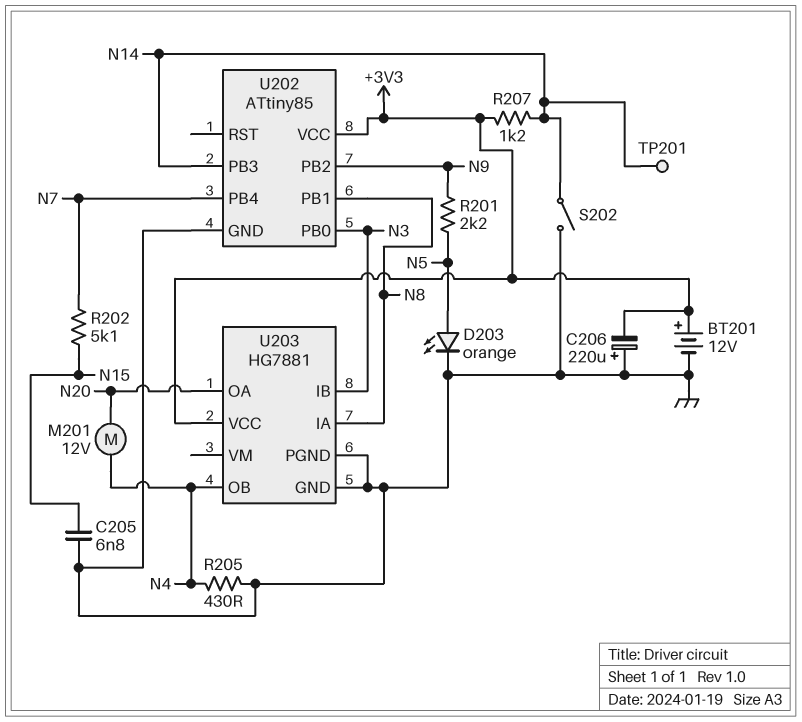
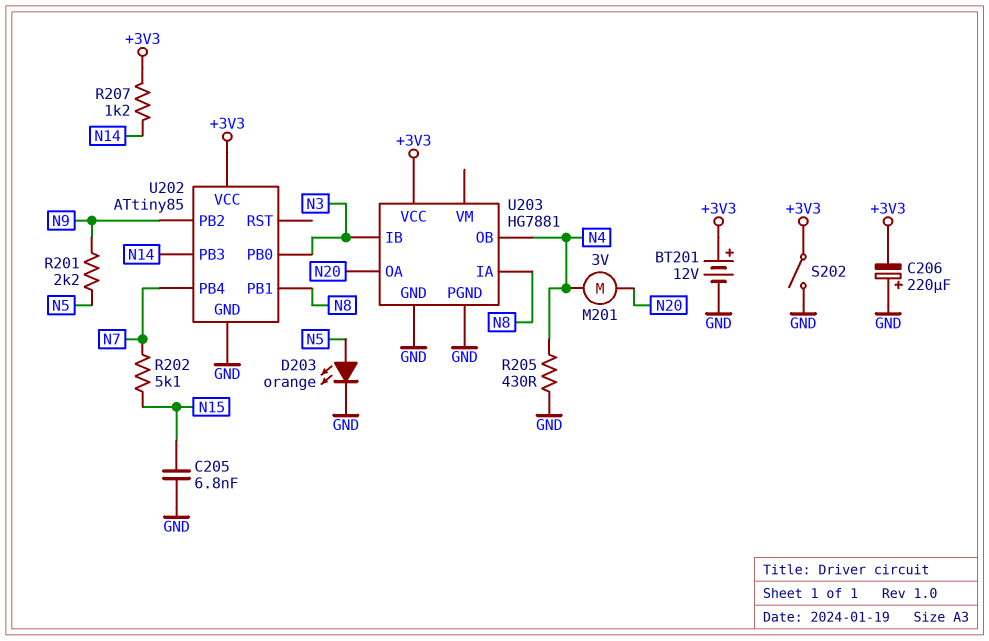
M201: motor 12V (N4, N20) -> motor 3V (N4, N20)
S202: switch (GND, N14) -> switch (+3V3, GND)
TP201: test point (N14) -> none

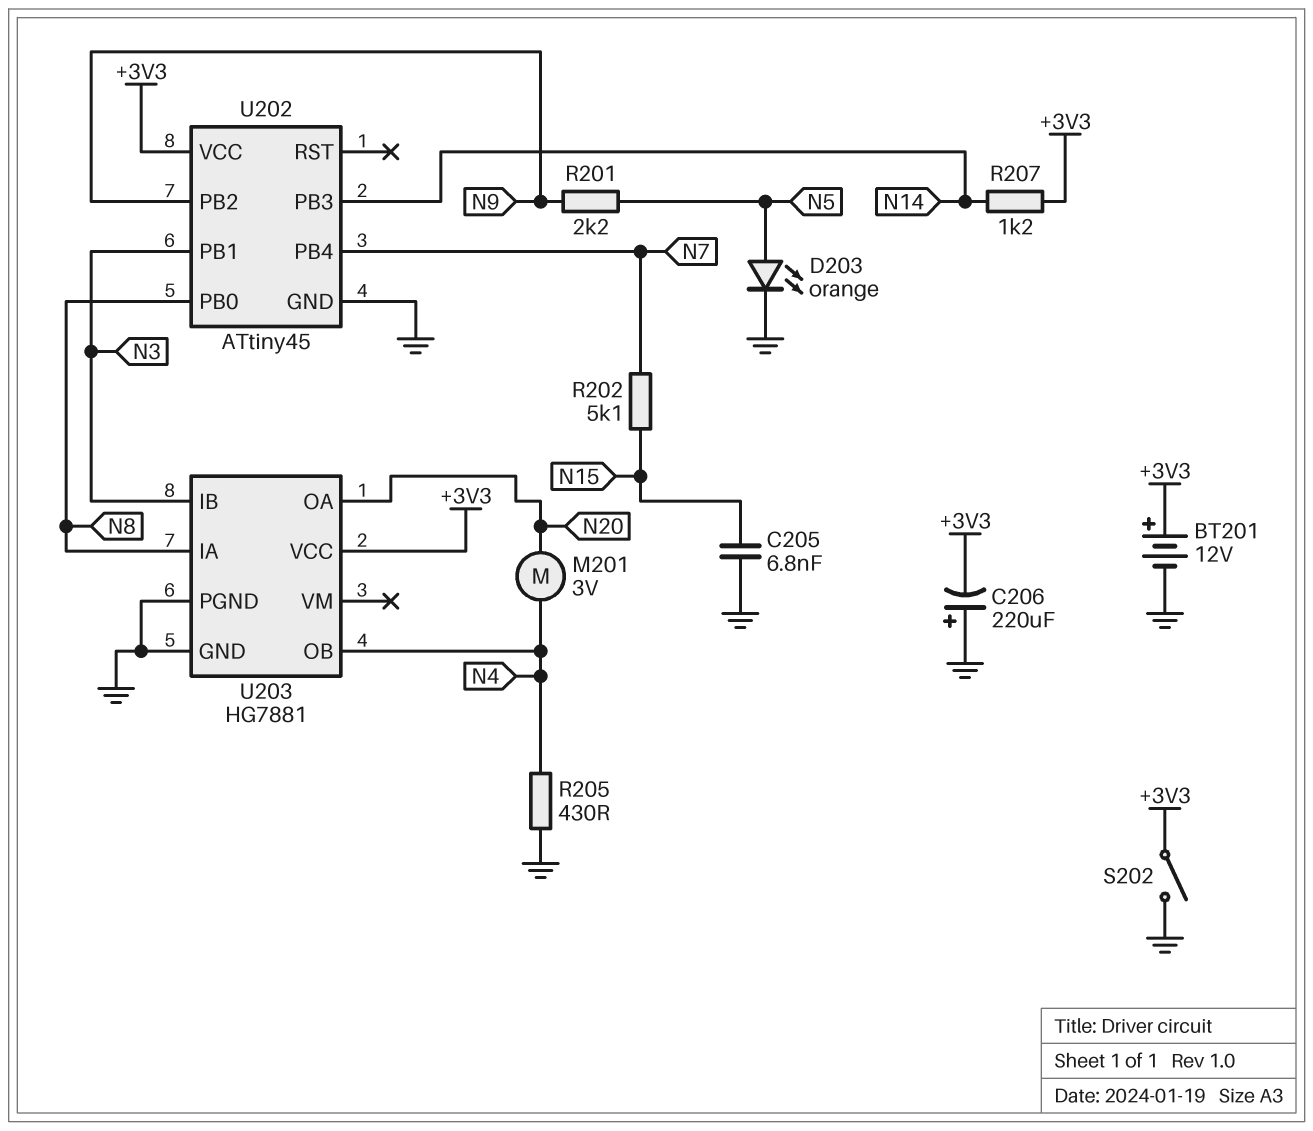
U202: ATtiny85 -> ATtiny45
U202 pin PB0: N3 -> N8
U202 pin PB1: N8 -> N3

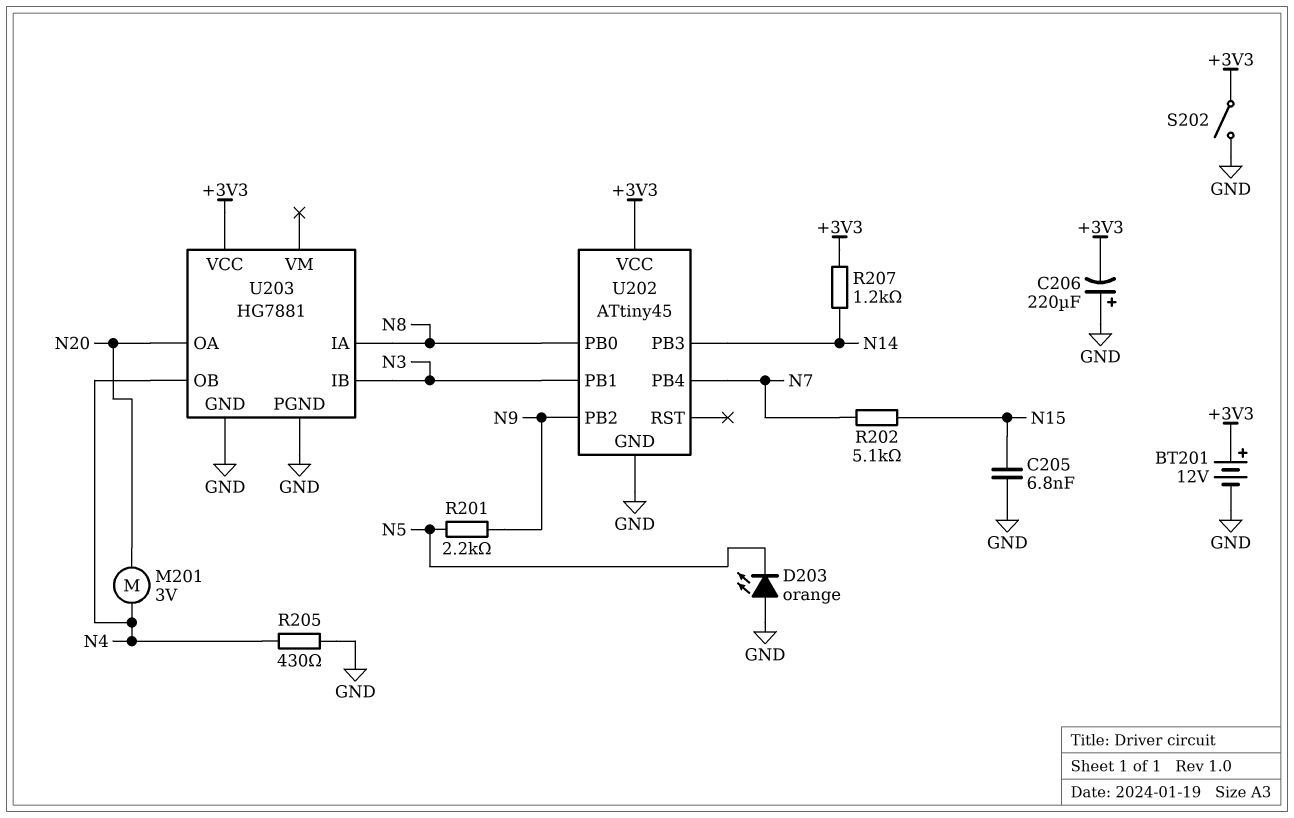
D203: LED orange (A N5, K GND) -> LED orange (A GND, K N5)

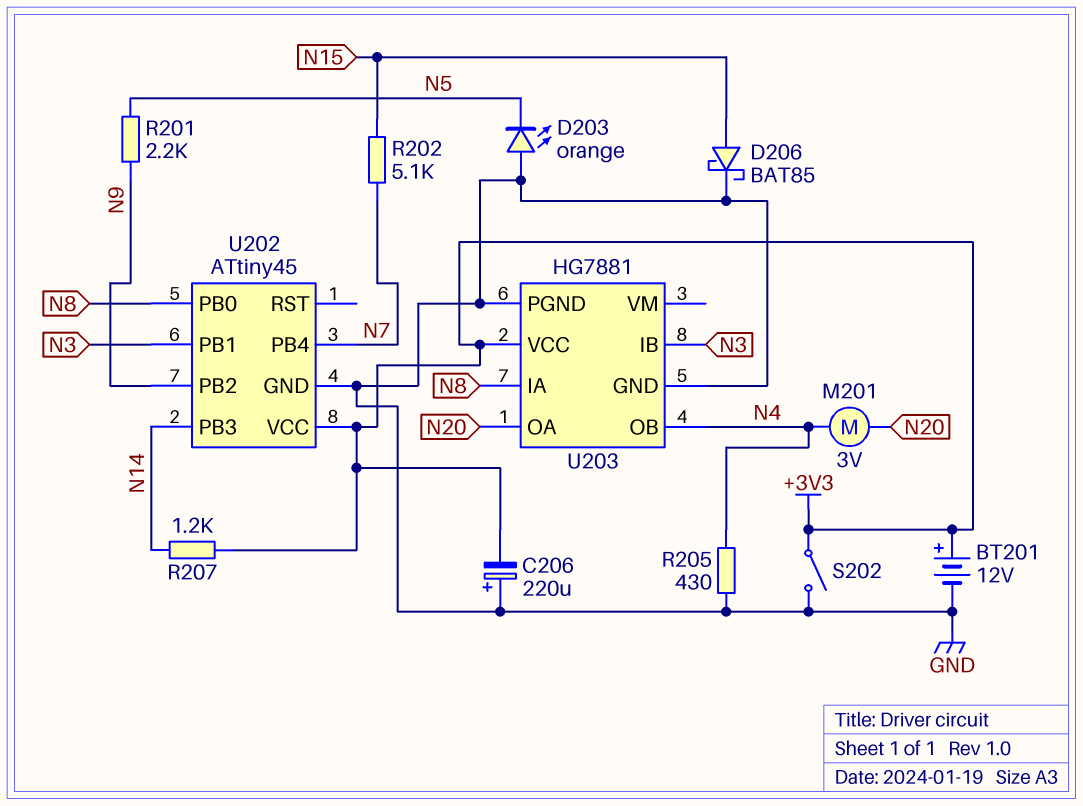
C205: 6.8nF (GND, N15) -> none
D206: none -> schottky BAT85 (A N15, K GND)

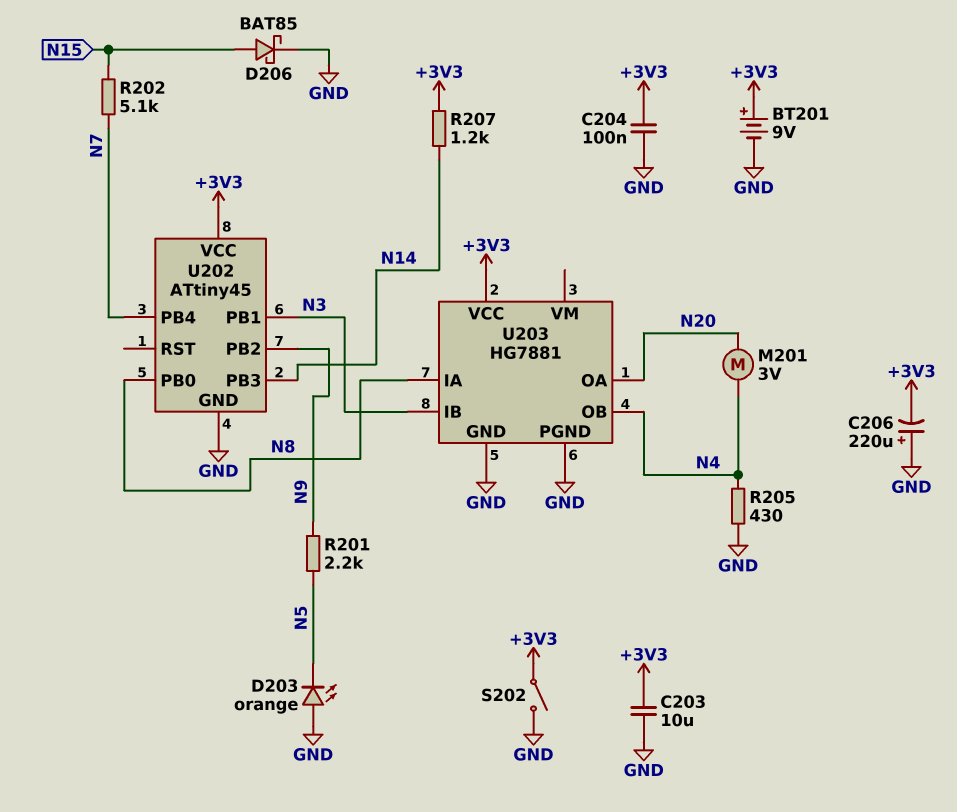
BT201: 12V (plus +3V3, minus GND) -> 9V (plus +3V3, minus GND)
C203: none -> 10uF (+3V3, GND)
C204: none -> 100nF (+3V3, GND)

